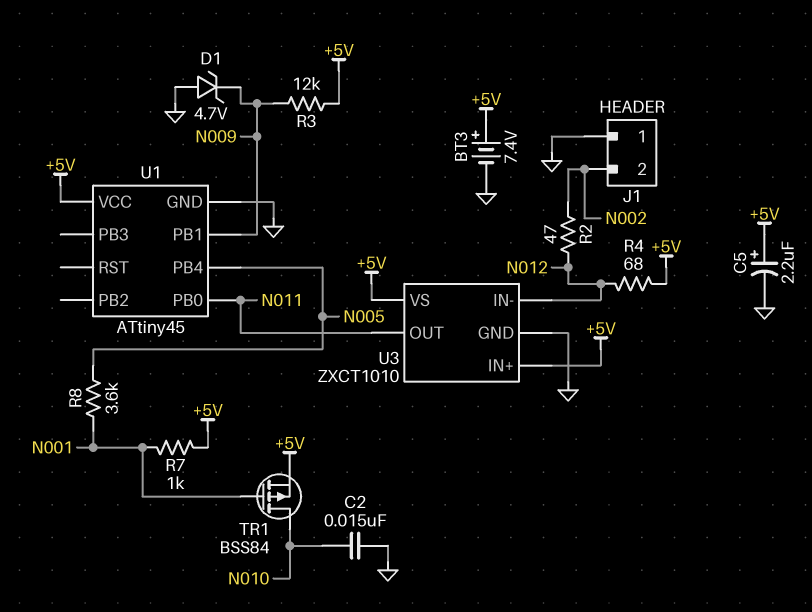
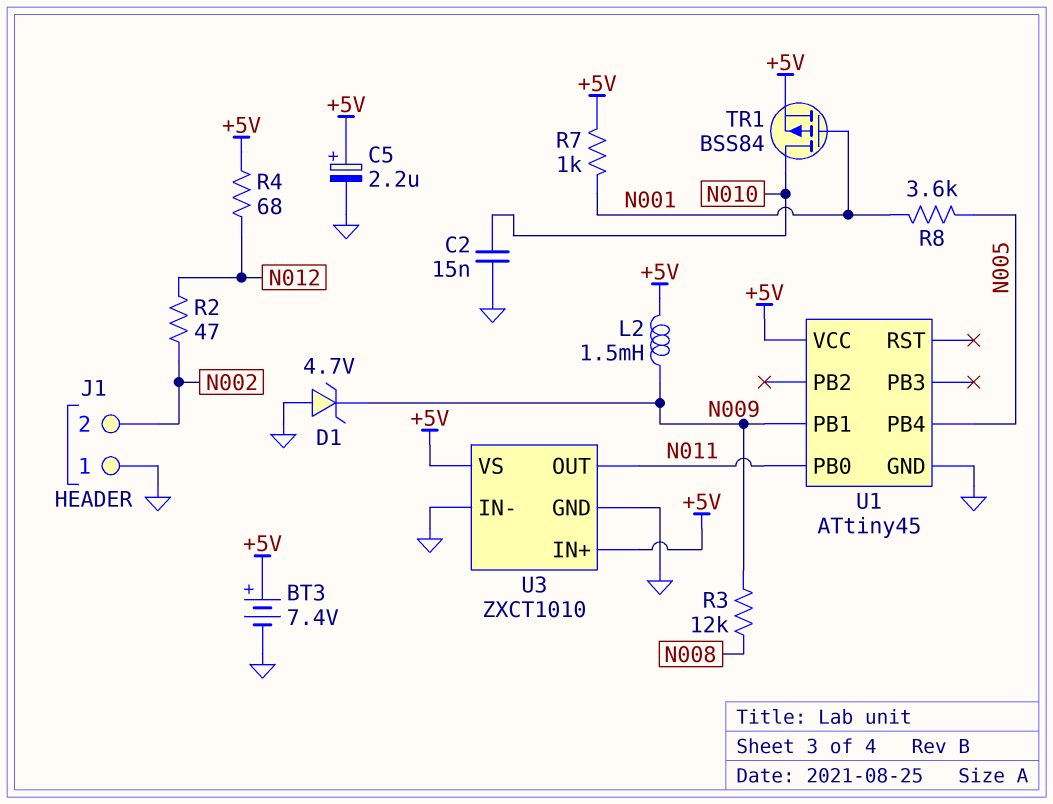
L2: none -> 1.5mH (+5V, N009)
R3: 12k (+5V, N009) -> 12k (N008, N009)
U3 pin IN-: N012 -> GND

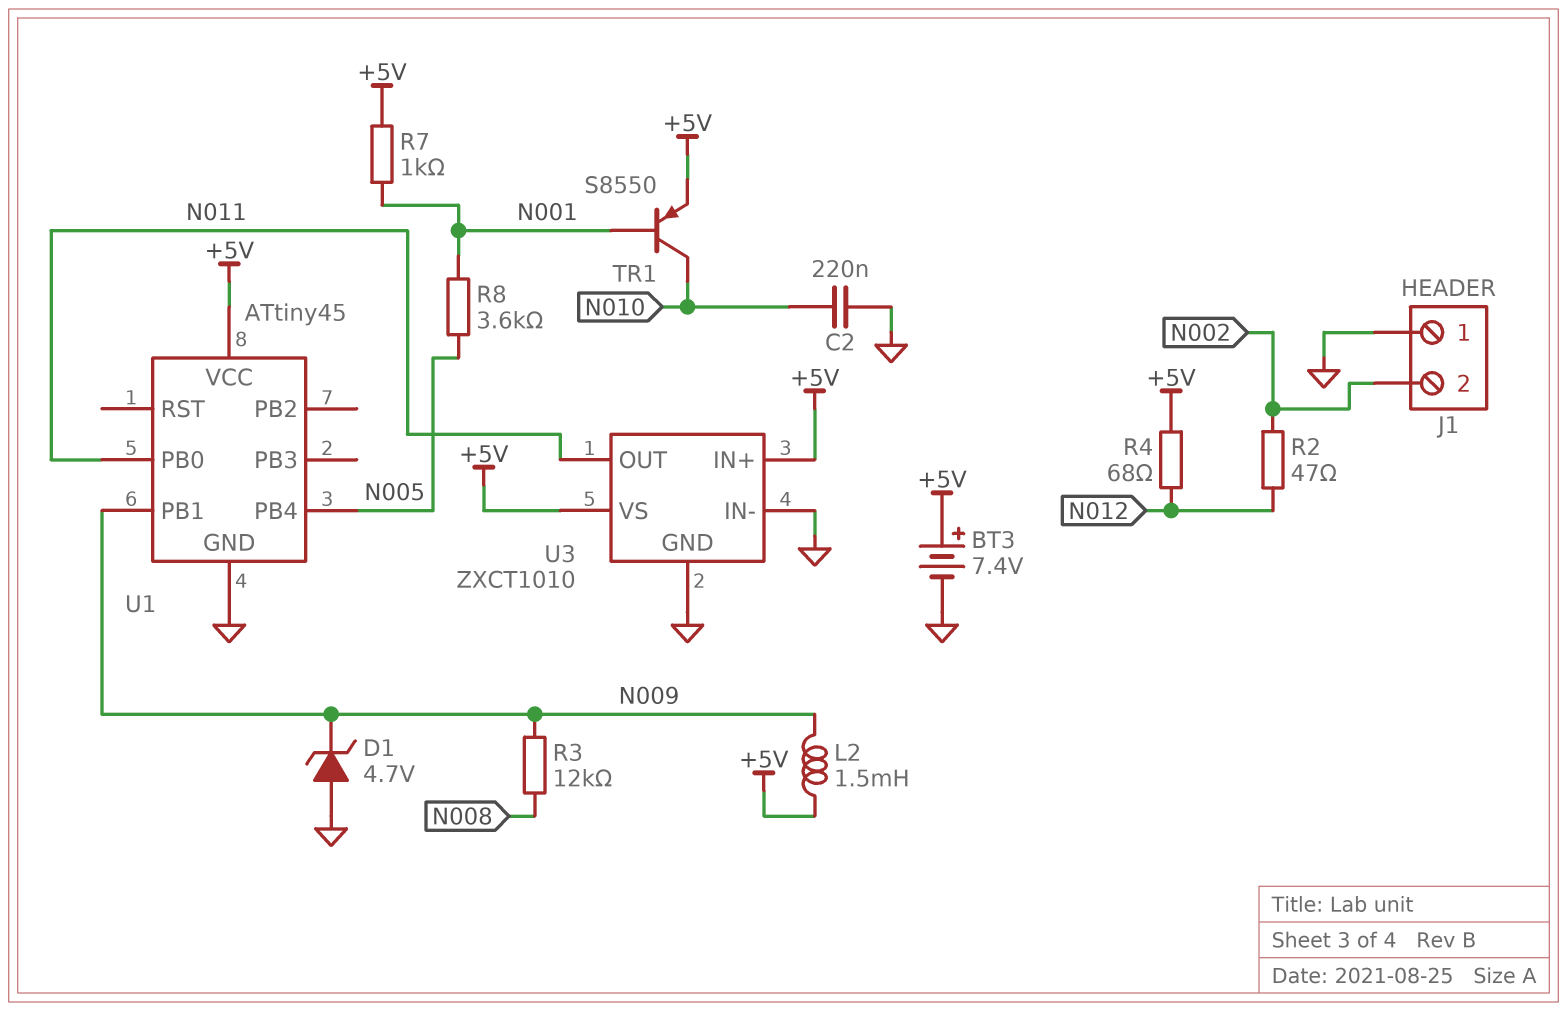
C2: 15nF (GND, N010) -> 220nF (GND, N010)
C5: 2.2uF (plus +5V, minus GND) -> none
TR1: PMOS BSS84 (G N001, D N010, S +5V) -> PNP S8550 (B N001, C N010, E +5V)

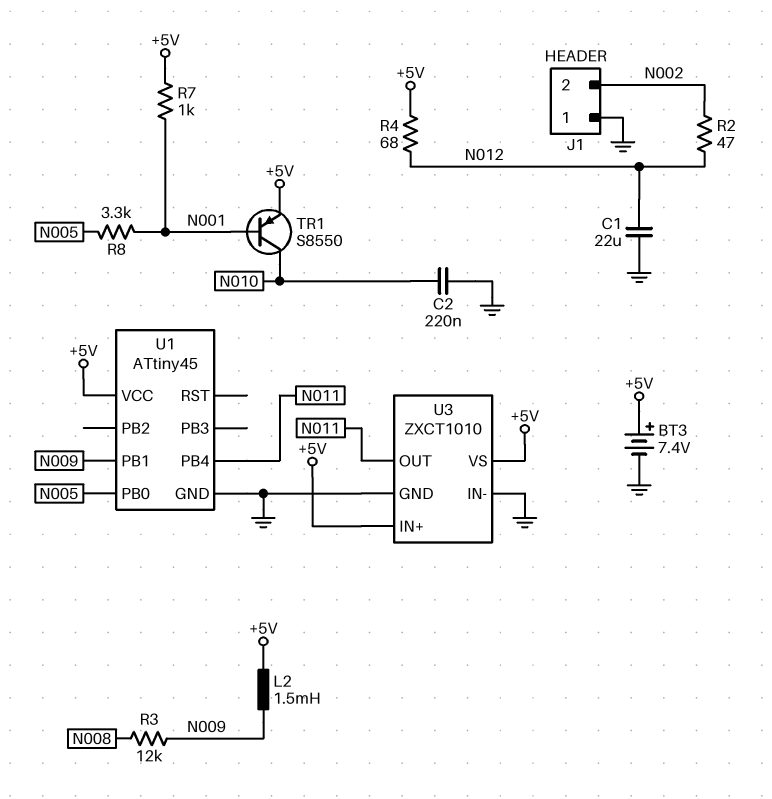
C1: none -> 22uF (GND, N012)
D1: zener 4.7V (A GND, K N009) -> none
R8: 3.6k (N001, N005) -> 3.3k (N001, N005)
U1 pin PB0: N011 -> N005
U1 pin PB4: N005 -> N011

